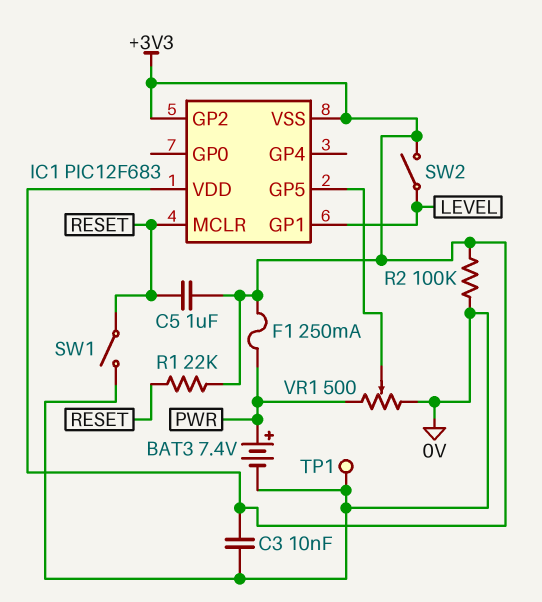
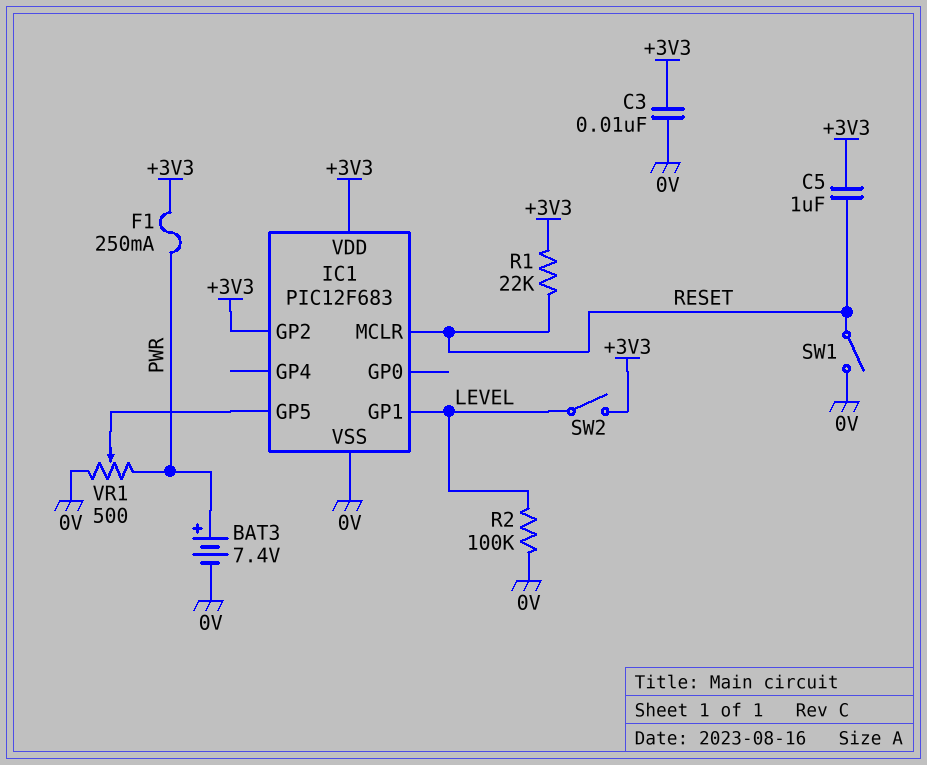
IC1 pin VSS: +3V3 -> 0V
R2: 100k (+3V3, 0V) -> 100k (0V, LEVEL)
TP1: test point (0V) -> none

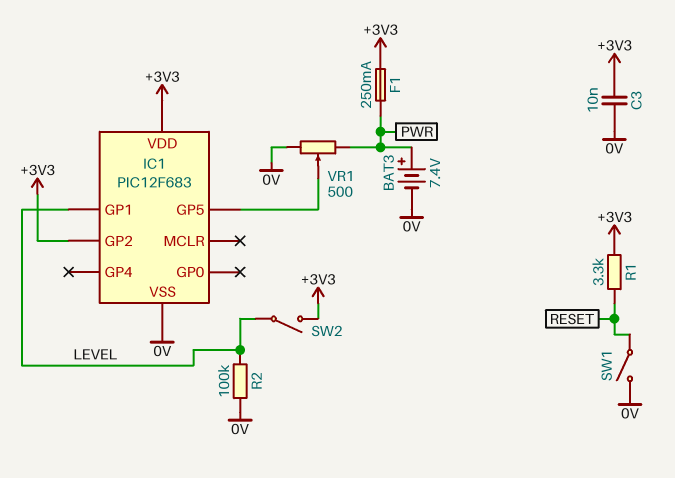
C5: 1uF (+3V3, RESET) -> none
IC1 pin MCLR: RESET -> none
R1: 22k (+3V3, RESET) -> 3.3k (+3V3, RESET)

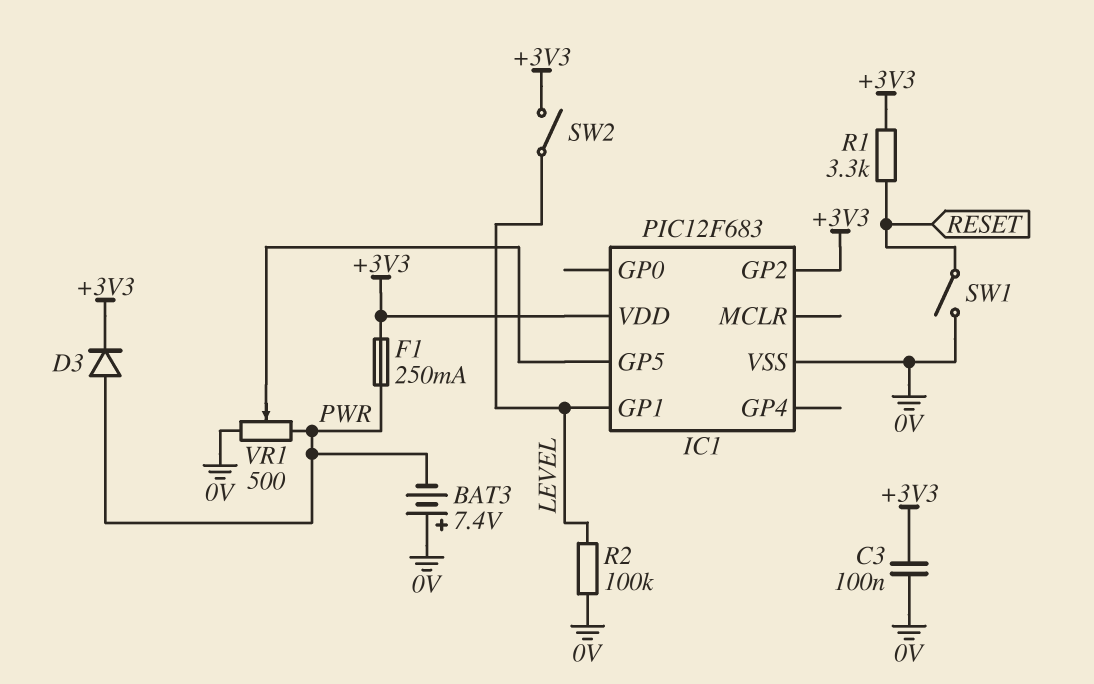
BAT3: 7.4V (plus PWR, minus 0V) -> 7.4V (plus 0V, minus PWR)
C3: 10nF (+3V3, 0V) -> 100nF (+3V3, 0V)
D3: none -> diode (A PWR, K +3V3)

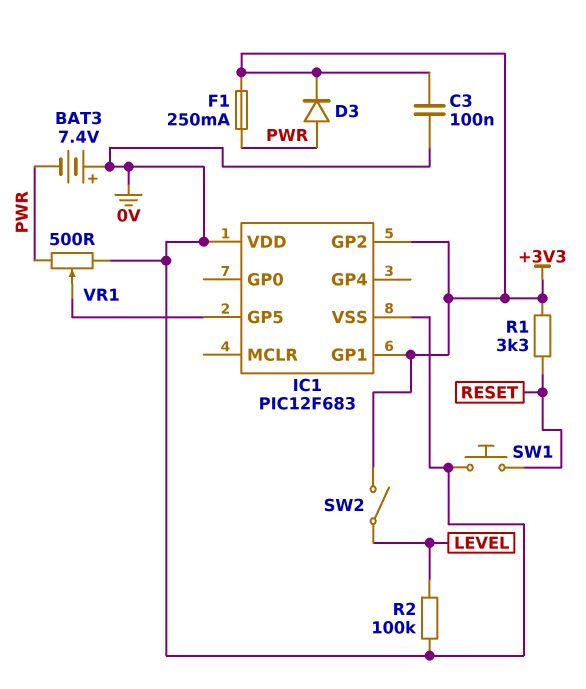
IC1 pin GP1: LEVEL -> +3V3
IC1 pin VDD: +3V3 -> 0V
SW1: switch (0V, RESET) -> button (0V, RESET)

